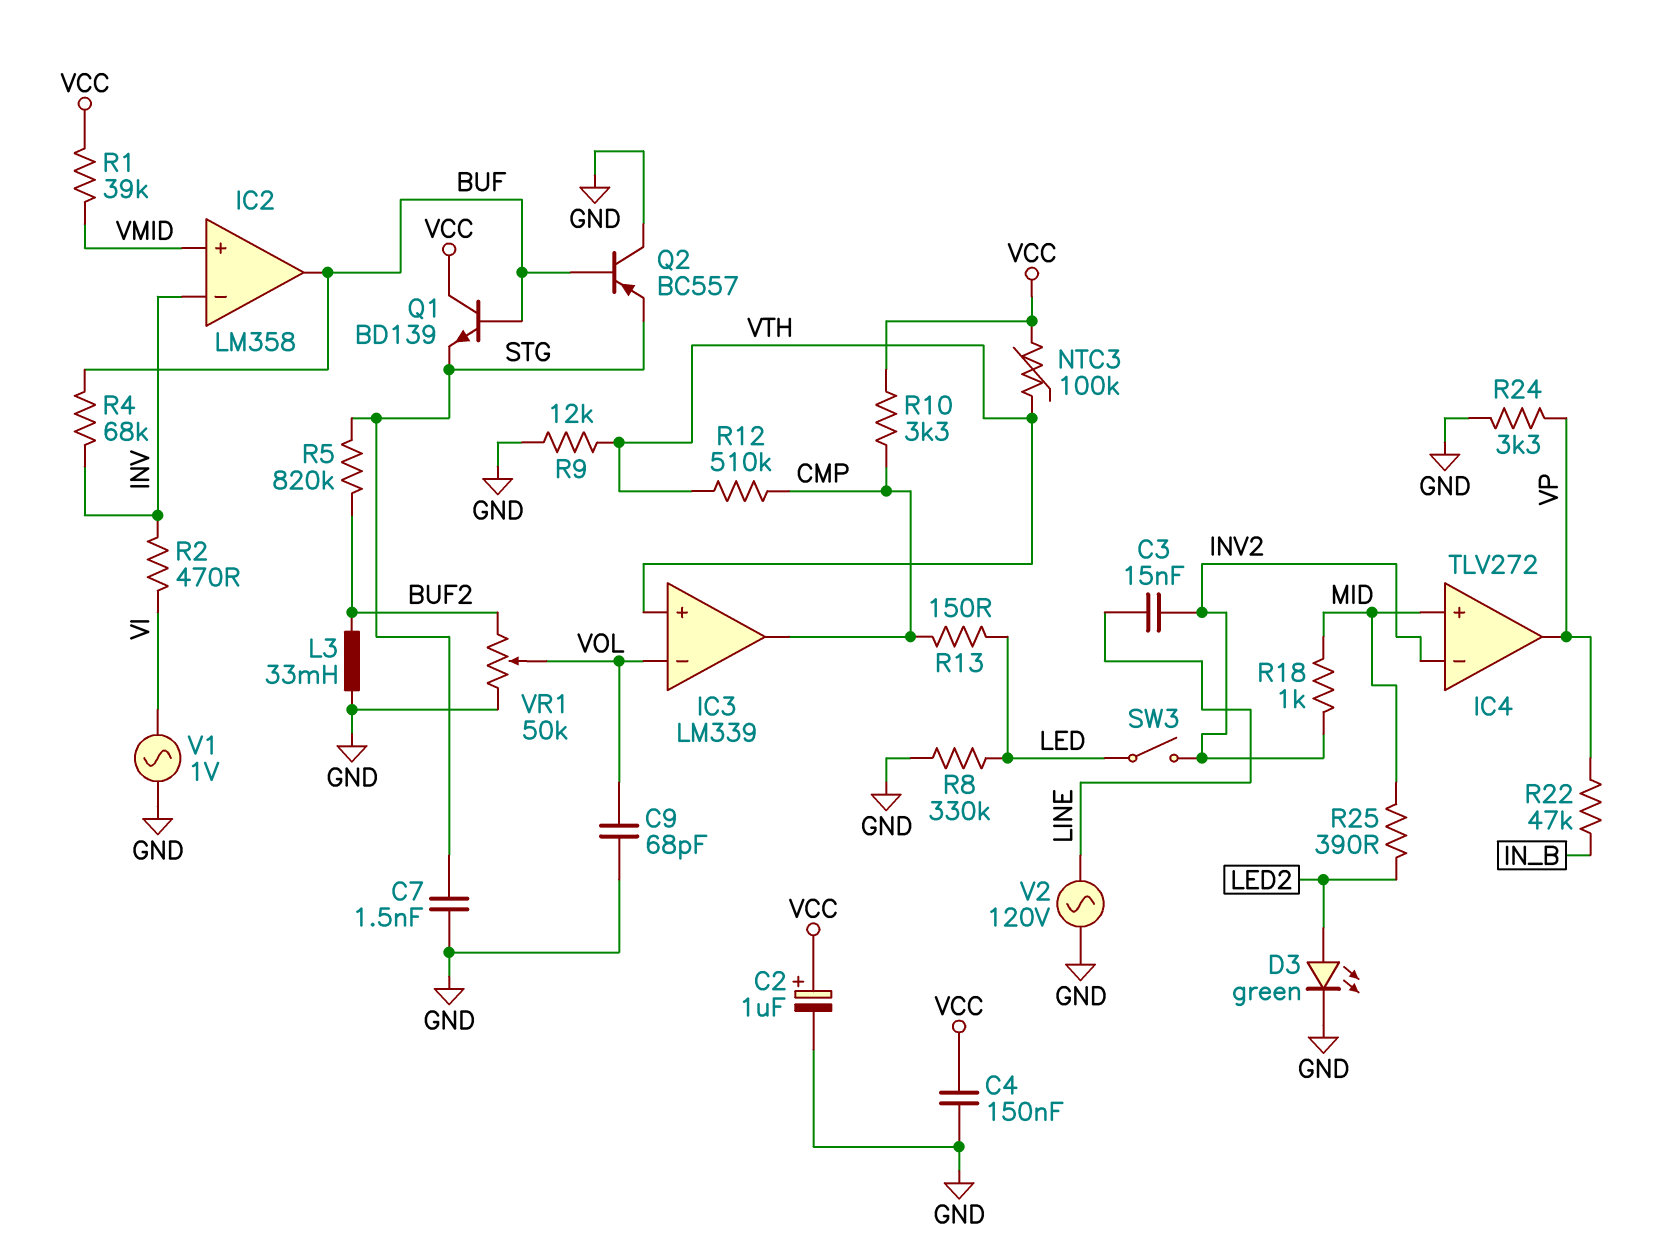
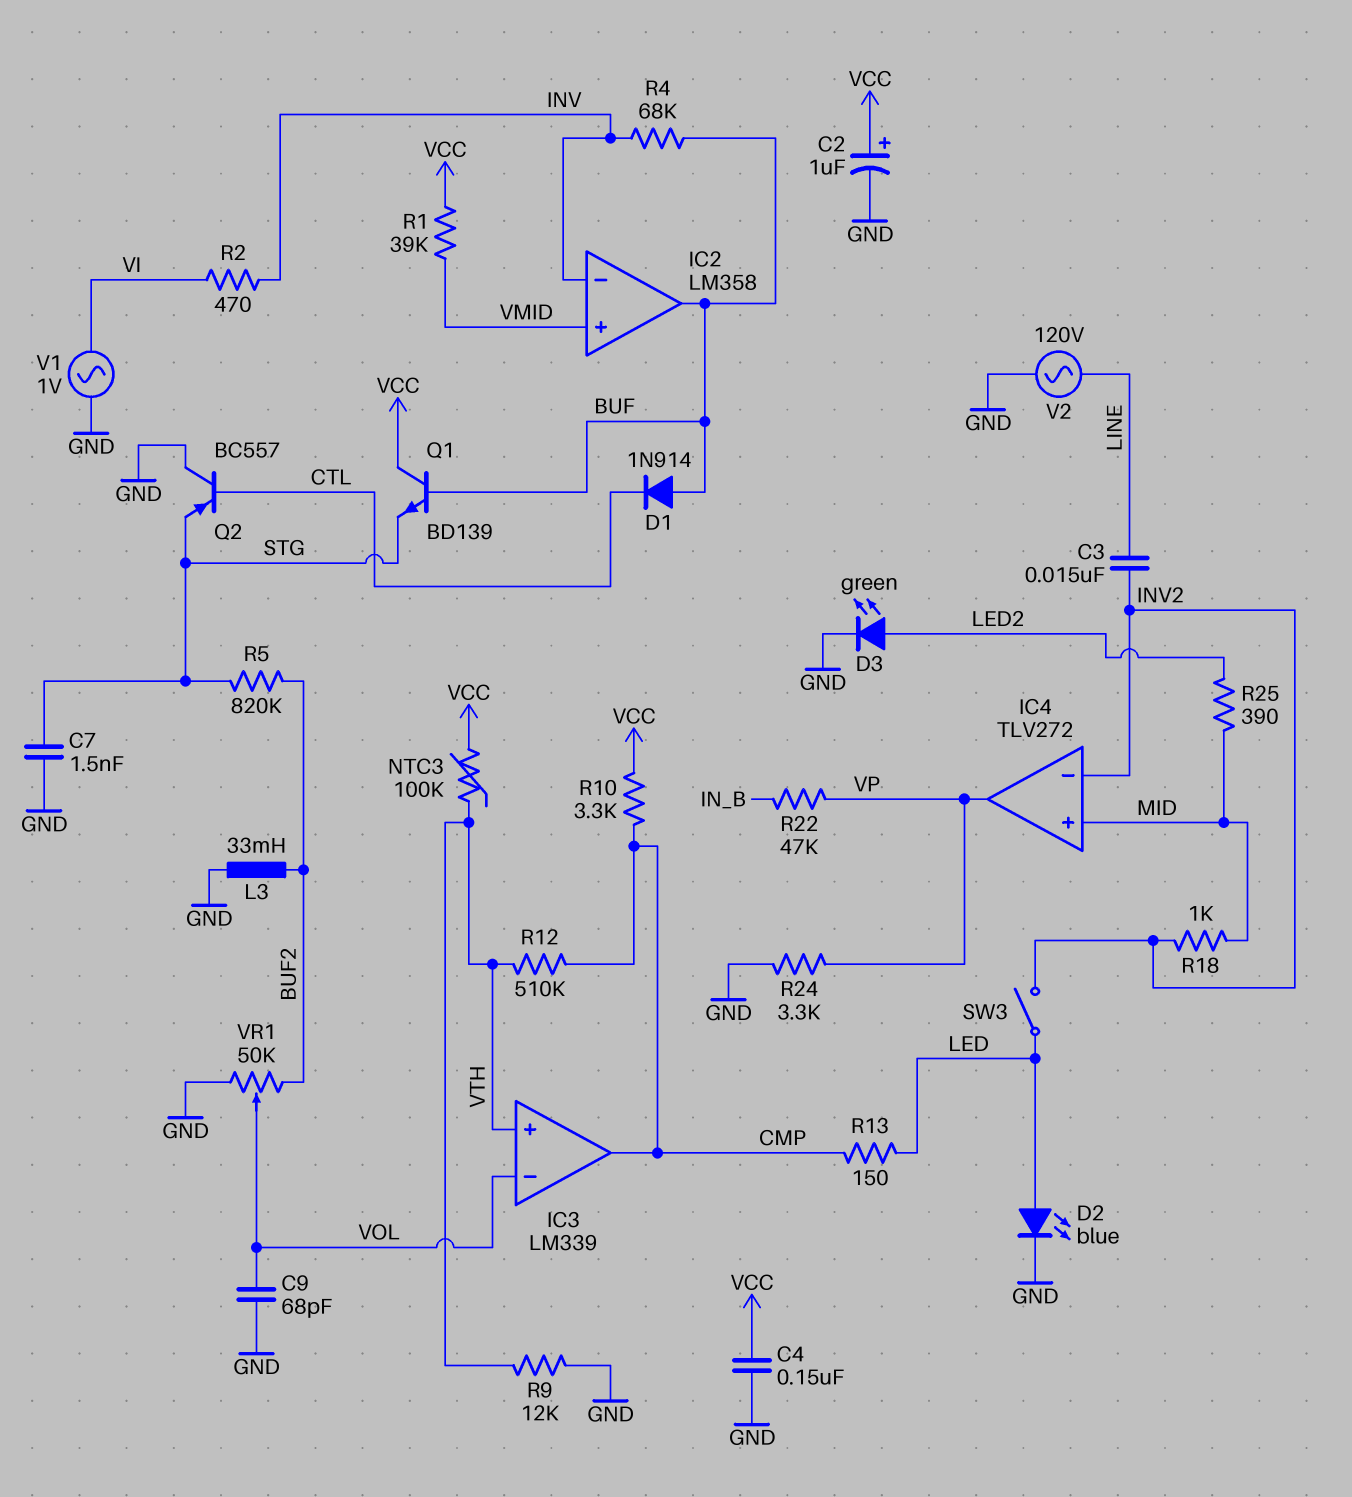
D1: none -> diode 1N914 (A BUF, K CTL)
D2: none -> LED blue (A LED, K GND)
Q2: PNP BC557 (B BUF, C GND, E STG) -> PNP BC557 (B CTL, C GND, E STG)
R8: 330k (GND, LED) -> none

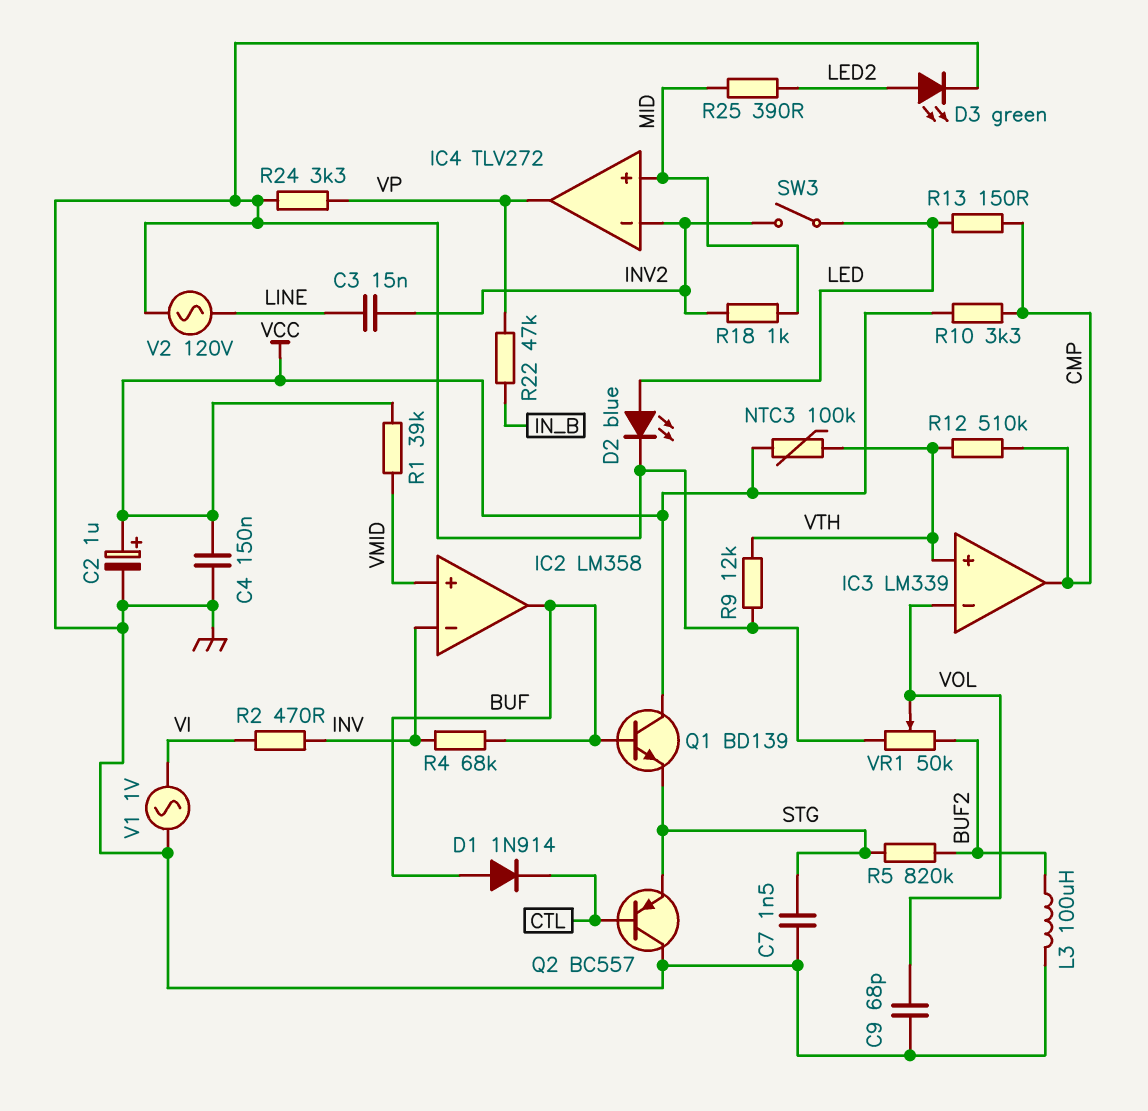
L3: 33mH (BUF2, GND) -> 100uH (BUF2, GND)

